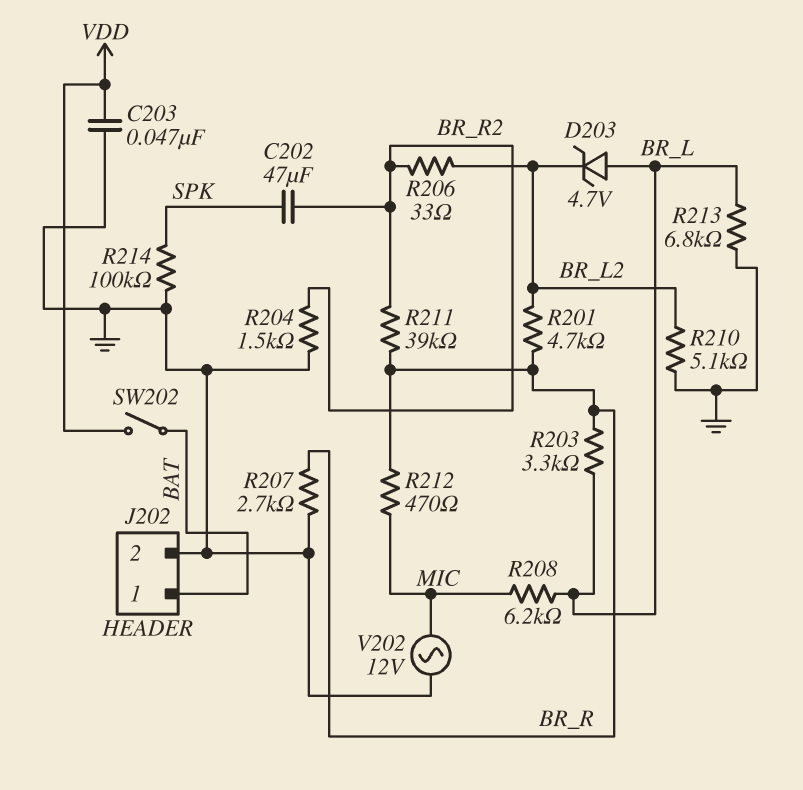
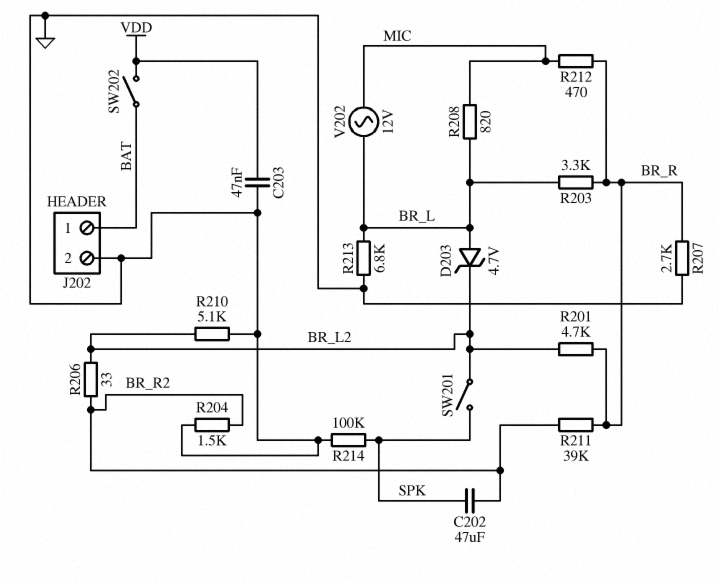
R208: 6.2k (BR_L, MIC) -> 820 (BR_L, MIC)
SW201: none -> switch (BR_L2, SPK)
V202: AC 12V (GND, MIC) -> AC 12V (BR_L, MIC)

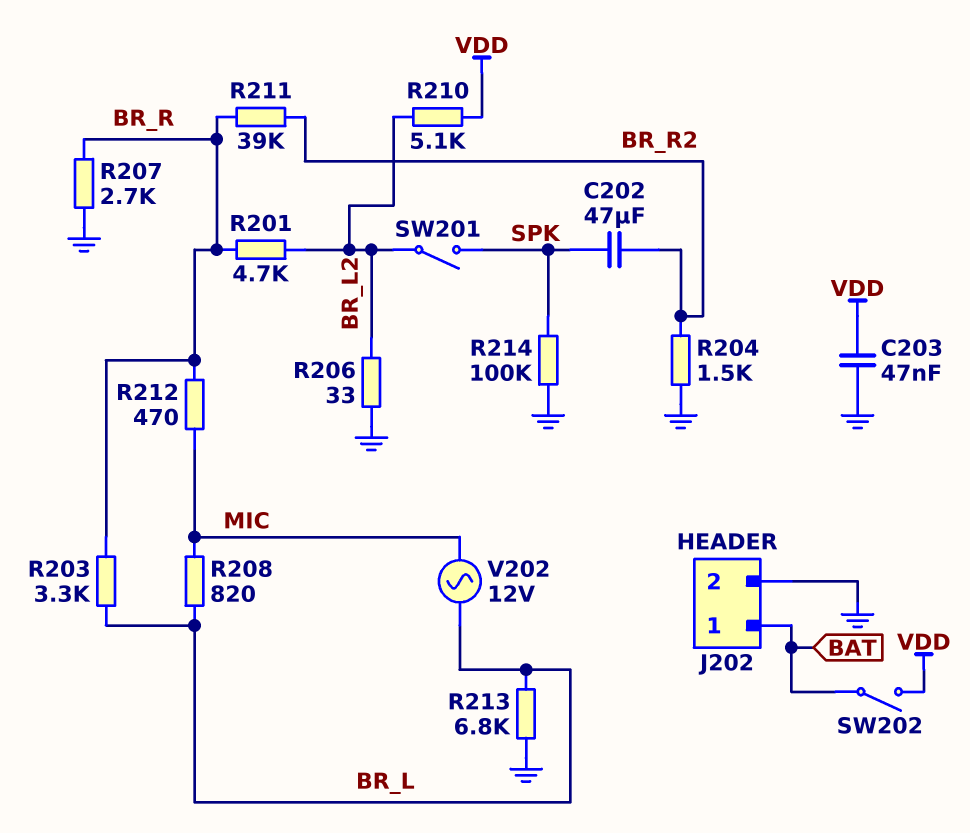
D203: zener 4.7V (A BR_L, K BR_L2) -> none
R206: 33 (BR_L2, BR_R2) -> 33 (BR_L2, GND)
R210: 5.1k (BR_L2, GND) -> 5.1k (BR_L2, VDD)

